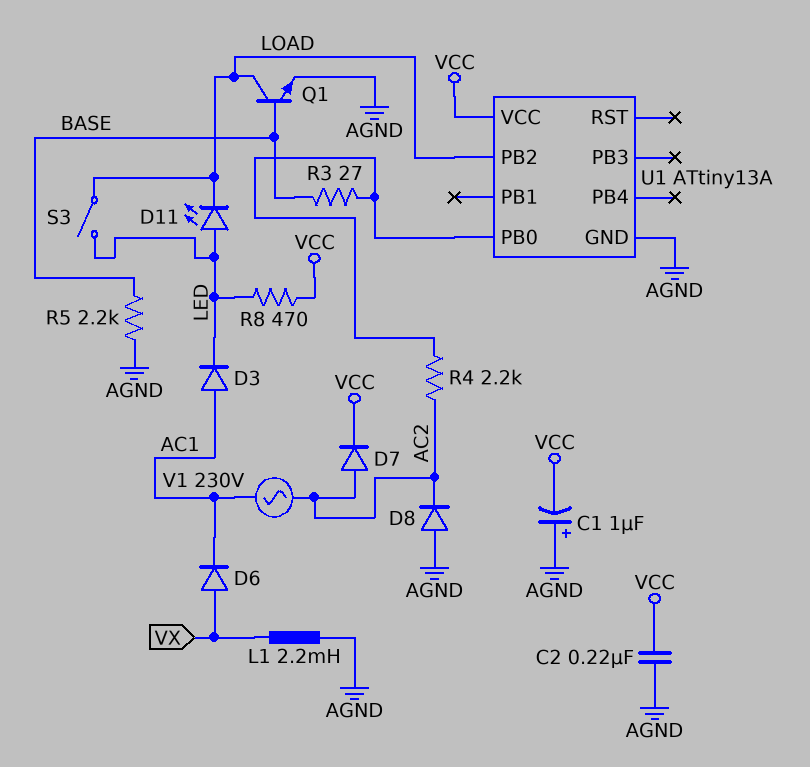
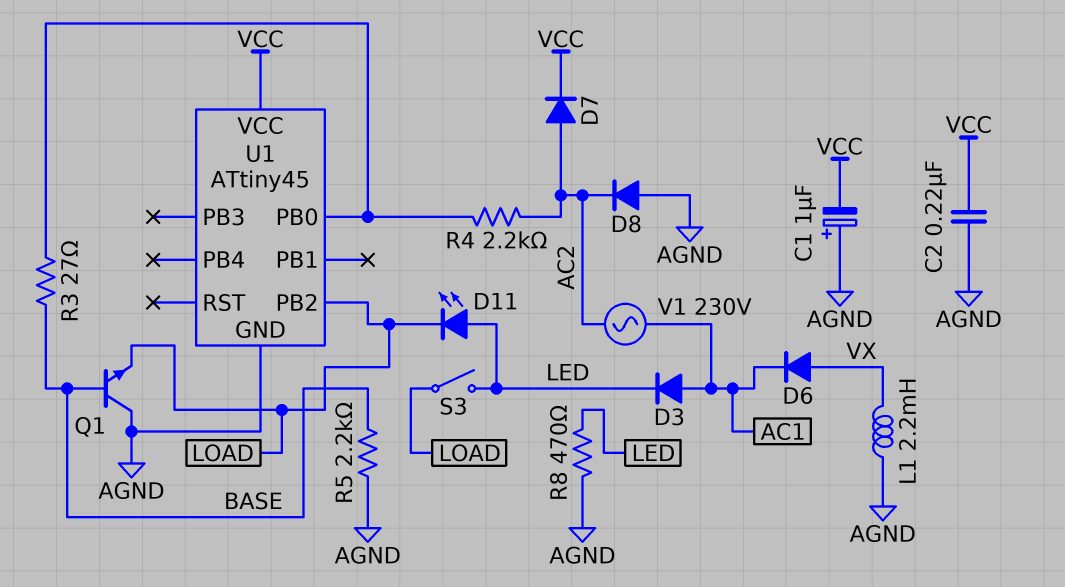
Q1: NPN (B BASE, C LOAD, E AGND) -> NPN (B BASE, C AGND, E LOAD)
R8: 470 (LED, VCC) -> 470 (AGND, LED)
U1: ATtiny13A -> ATtiny45

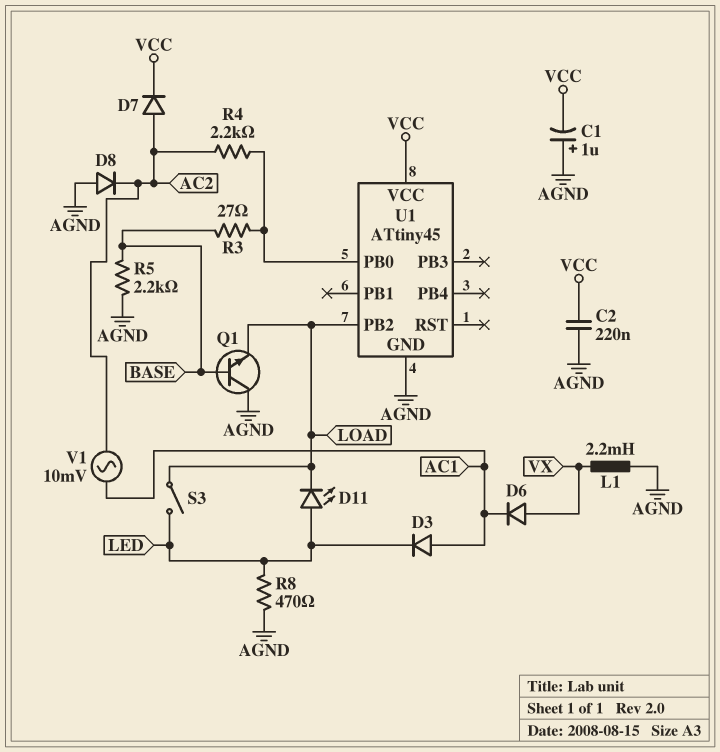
V1: AC 230V (AC1, AC2) -> AC 10mV (AC1, AC2)

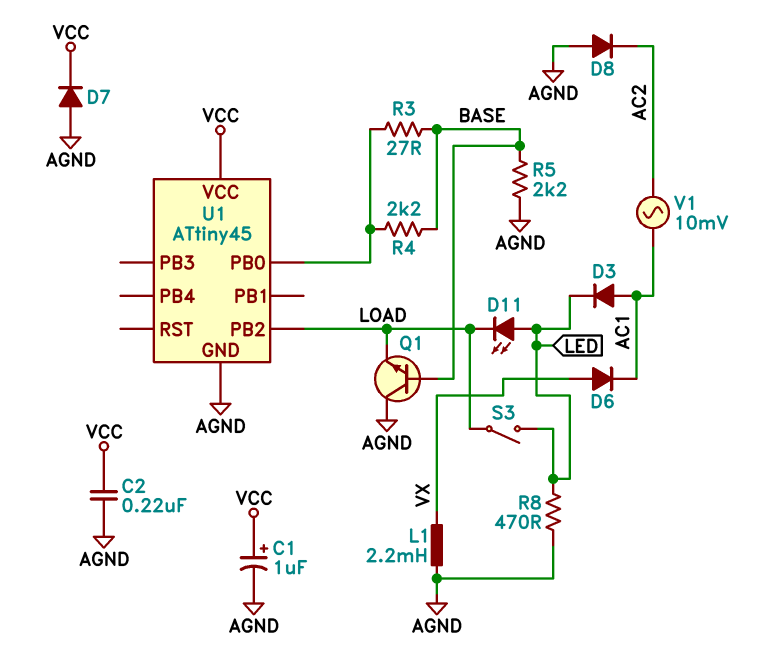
C1: 1uF (plus AGND, minus VCC) -> 1uF (plus VCC, minus AGND)
D7: diode (A AC2, K VCC) -> diode (A AGND, K VCC)
R4: 2.2k (AC2, U1/PB0) -> 2.2k (BASE, U1/PB0)

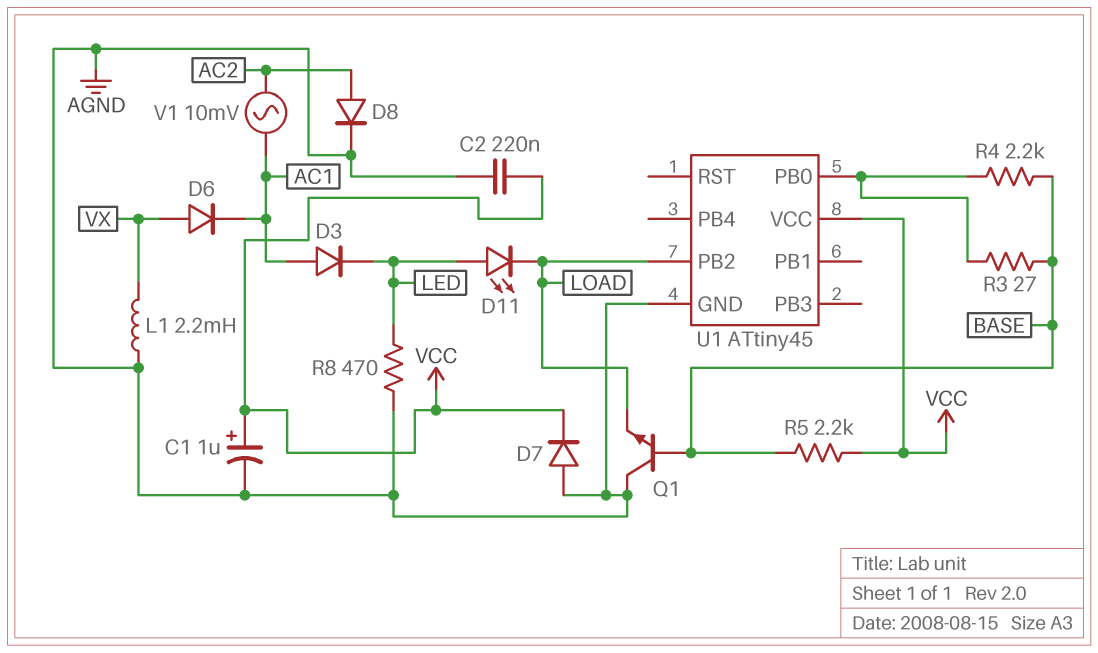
D8: diode (A AGND, K AC2) -> diode (A AC2, K AGND)
R5: 2.2k (AGND, BASE) -> 2.2k (BASE, VCC)
S3: switch (LED, LOAD) -> none

